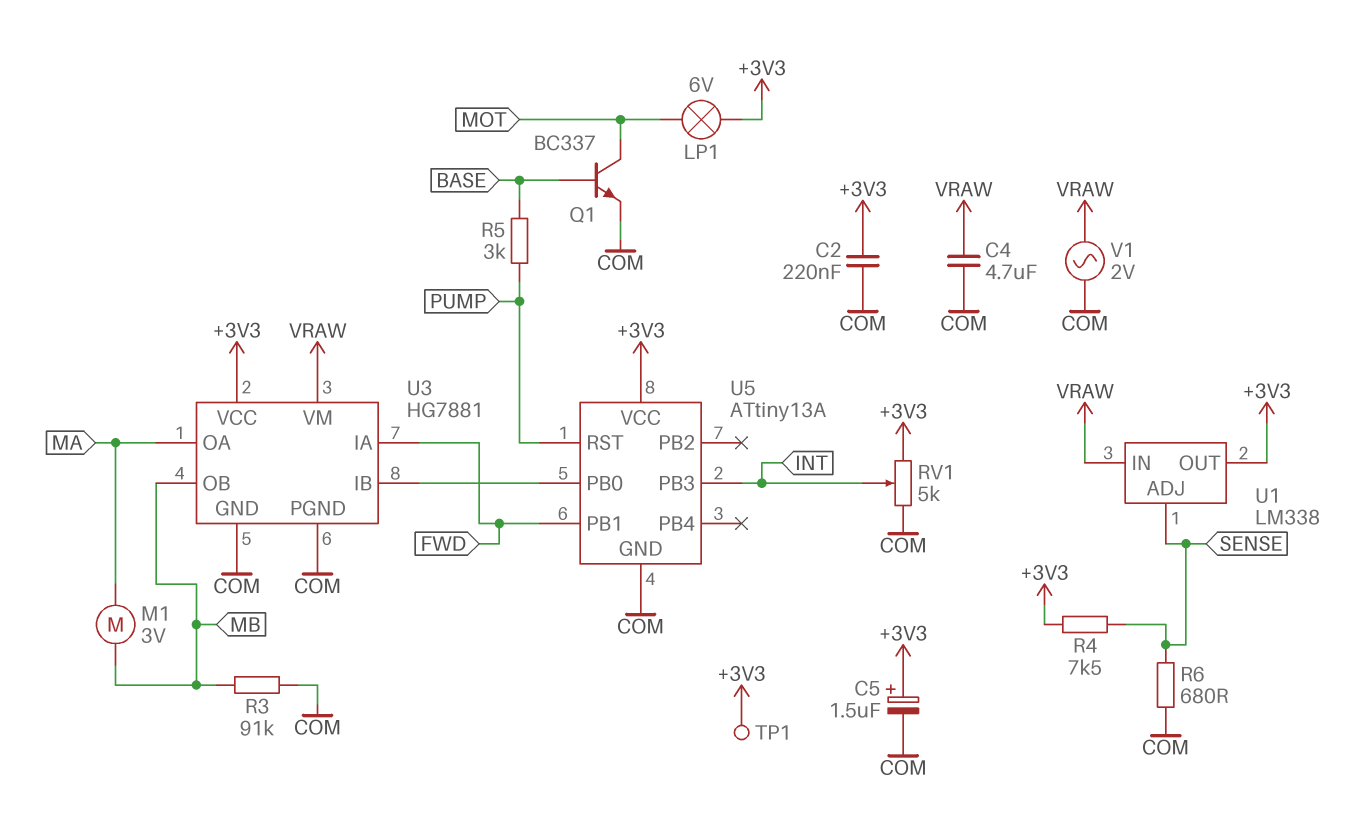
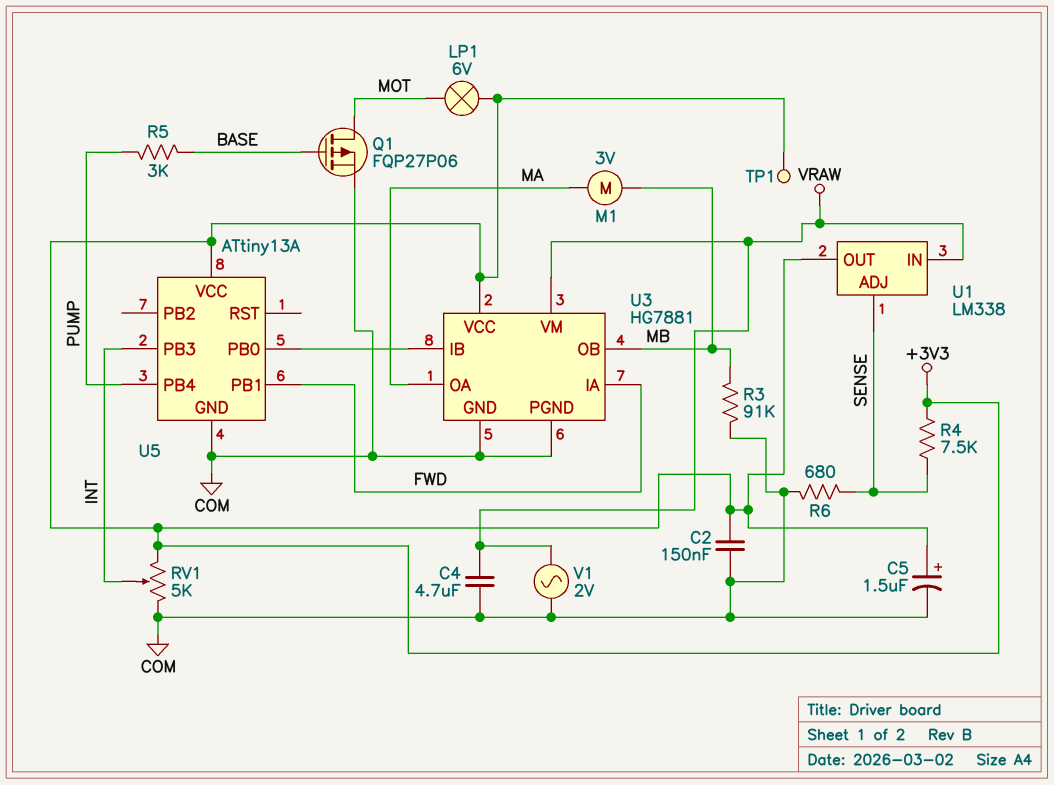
C2: 220nF (+3V3, COM) -> 150nF (+3V3, COM)
Q1: NPN BC337 (B BASE, C MOT, E COM) -> PMOS FQP27P06 (G BASE, D MOT, S COM)
U5 pin PB4: none -> PUMP
U5 pin RST: PUMP -> none

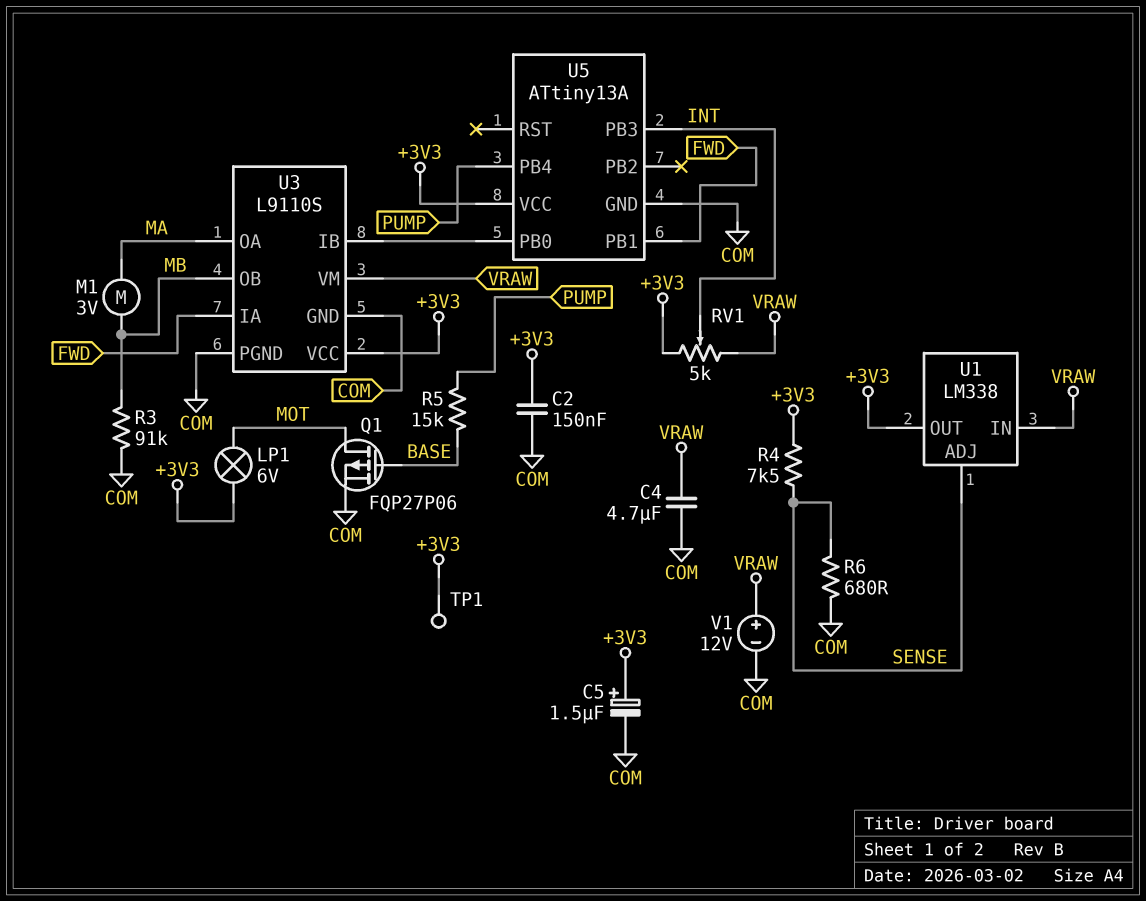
R5: 3k (BASE, PUMP) -> 15k (BASE, PUMP)
RV1: 5k (+3V3, COM, wiper INT) -> 5k (+3V3, VRAW, wiper INT)
U3: HG7881 -> L9110S
V1: AC 2V (COM, VRAW) -> 12V (plus VRAW, minus COM)

